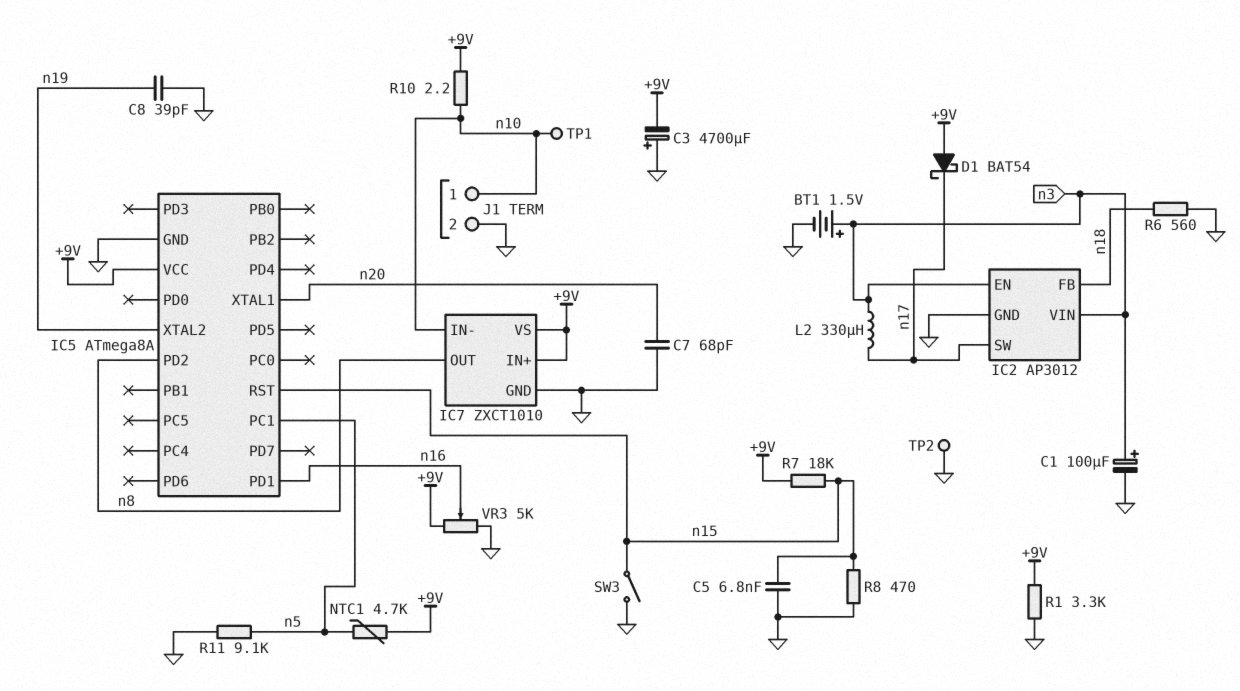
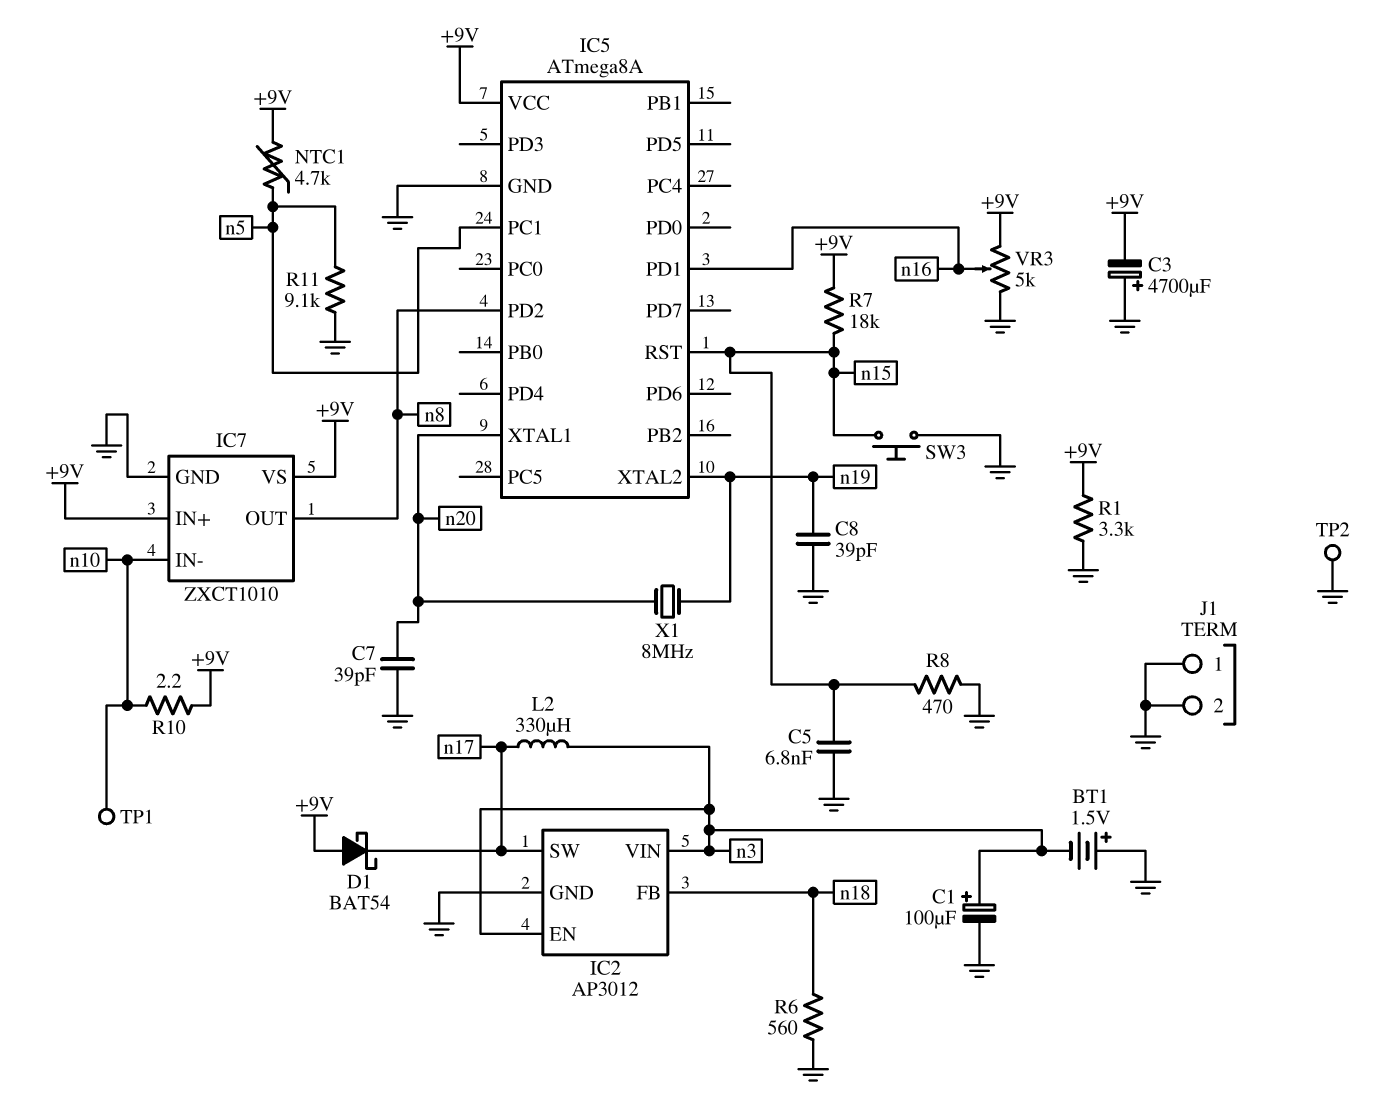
BT1: 1.5V (plus n3, minus GND) -> 1.5V (plus GND, minus n3)
C7: 68pF (GND, n20) -> 39pF (GND, n20)
J1 pin 1: n10 -> GND
SW3: switch (GND, n15) -> button (GND, n15)
X1: none -> 8MHz (n19, n20)

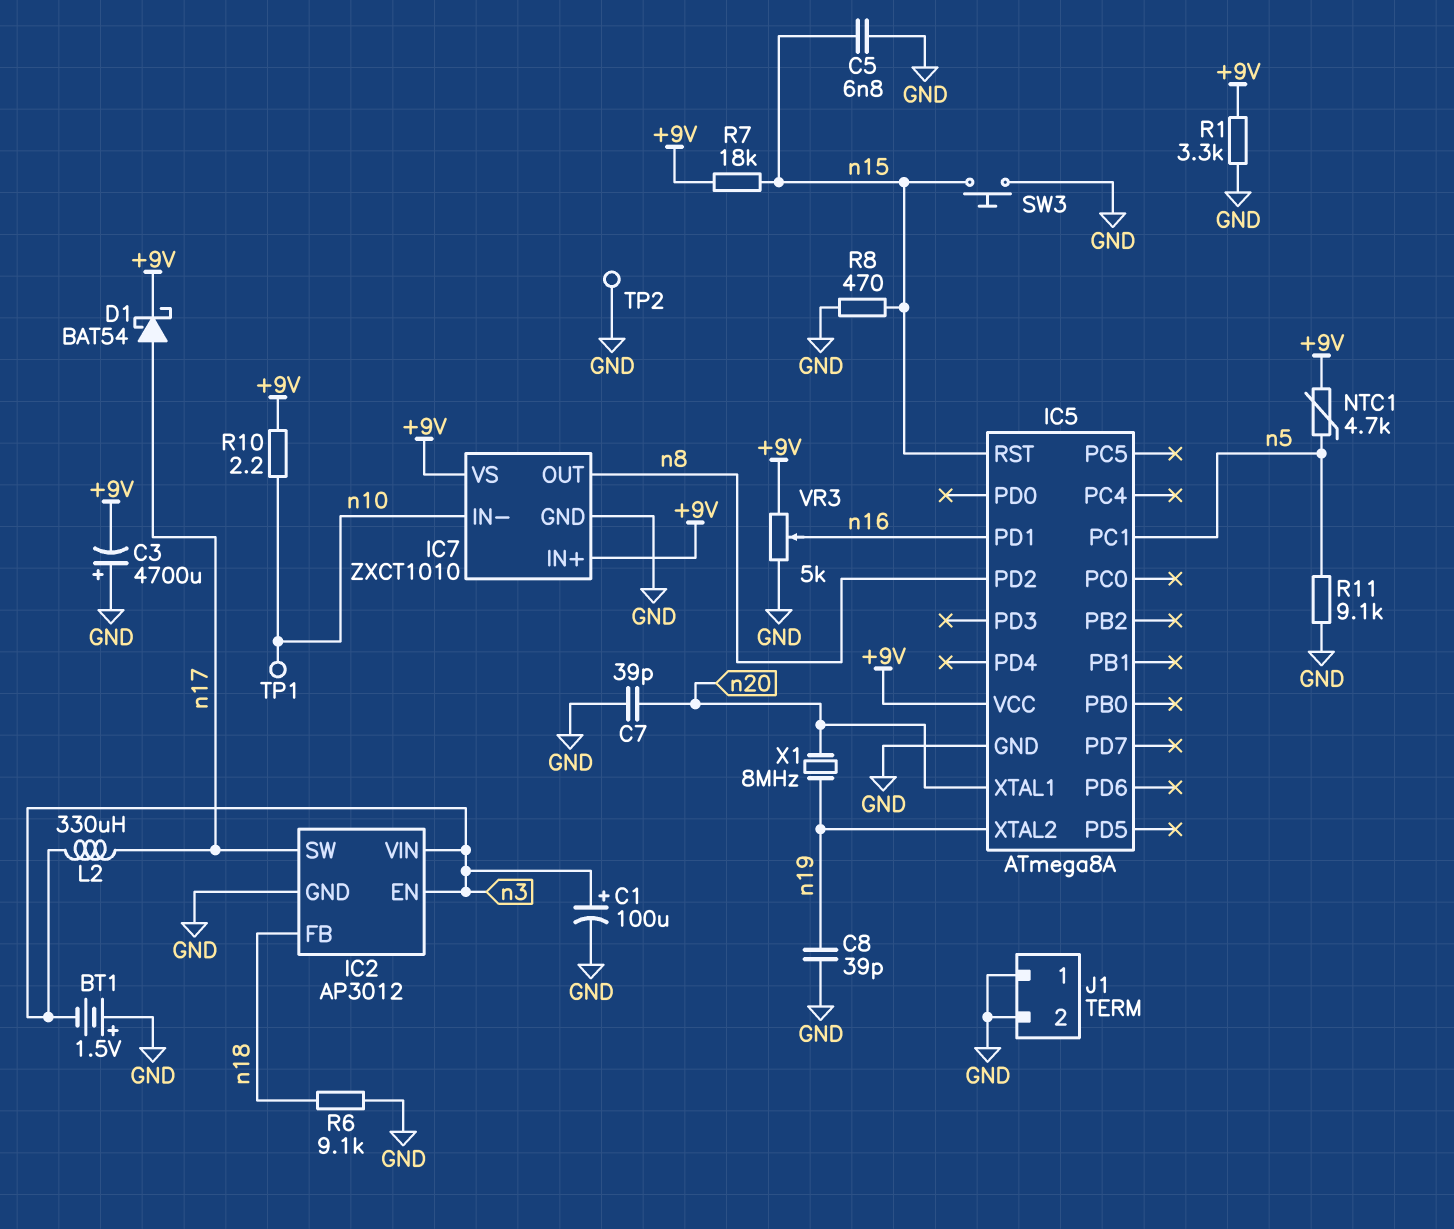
D1: schottky BAT54 (A +9V, K n17) -> schottky BAT54 (A n17, K +9V)
R6: 560 (GND, n18) -> 9.1k (GND, n18)

